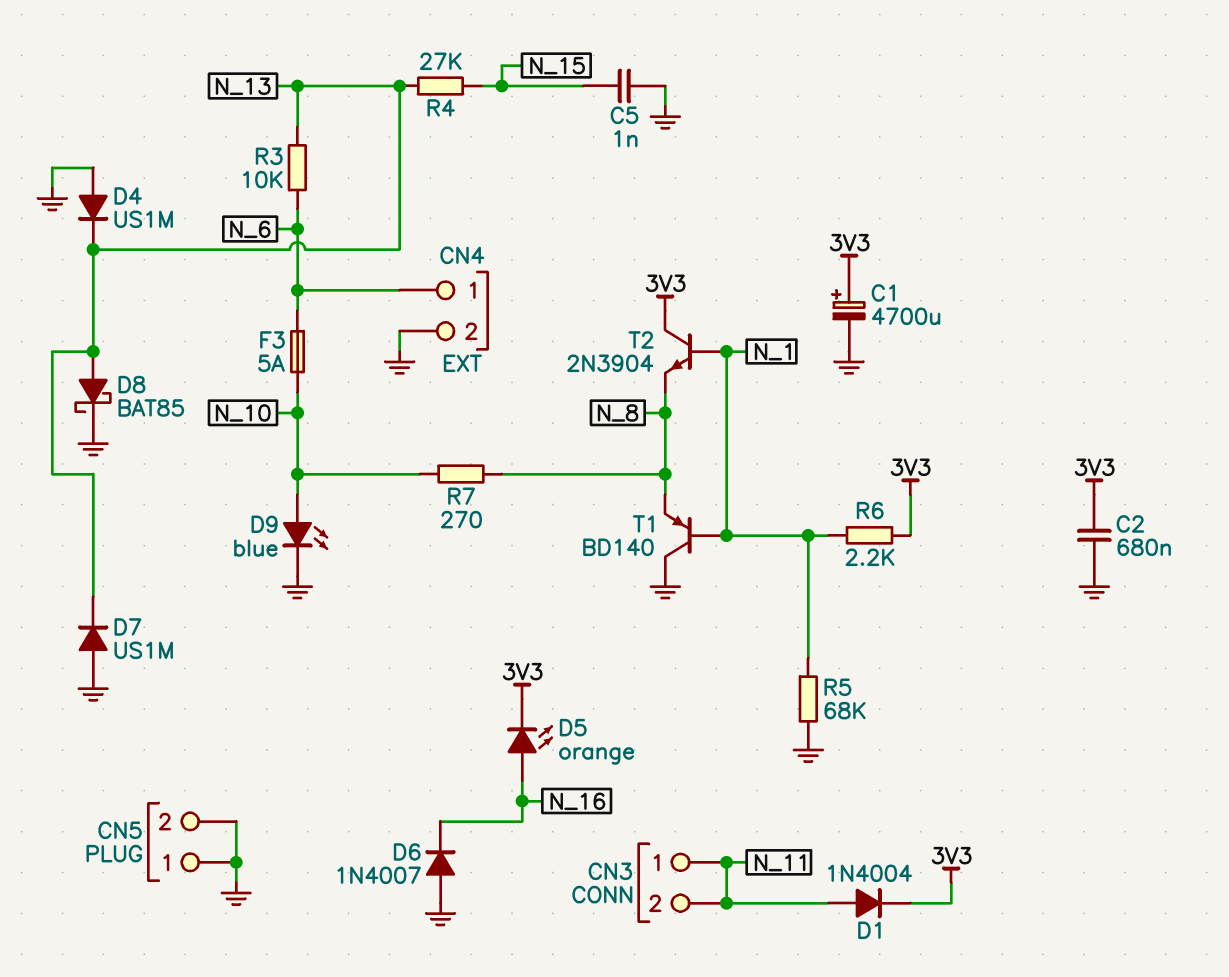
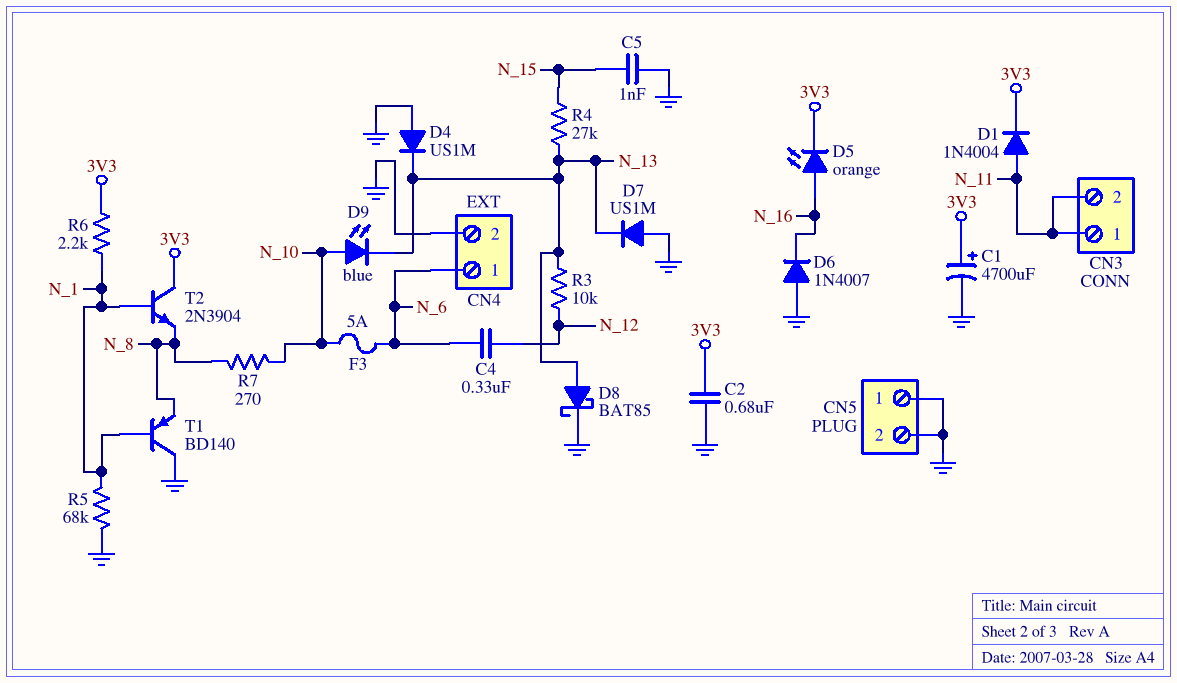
C4: none -> 330nF (N_6, N_12)
D9: LED blue (A N_10, K GND) -> LED blue (A N_10, K N_13)
R3: 10k (N_6, N_13) -> 10k (N_12, N_13)

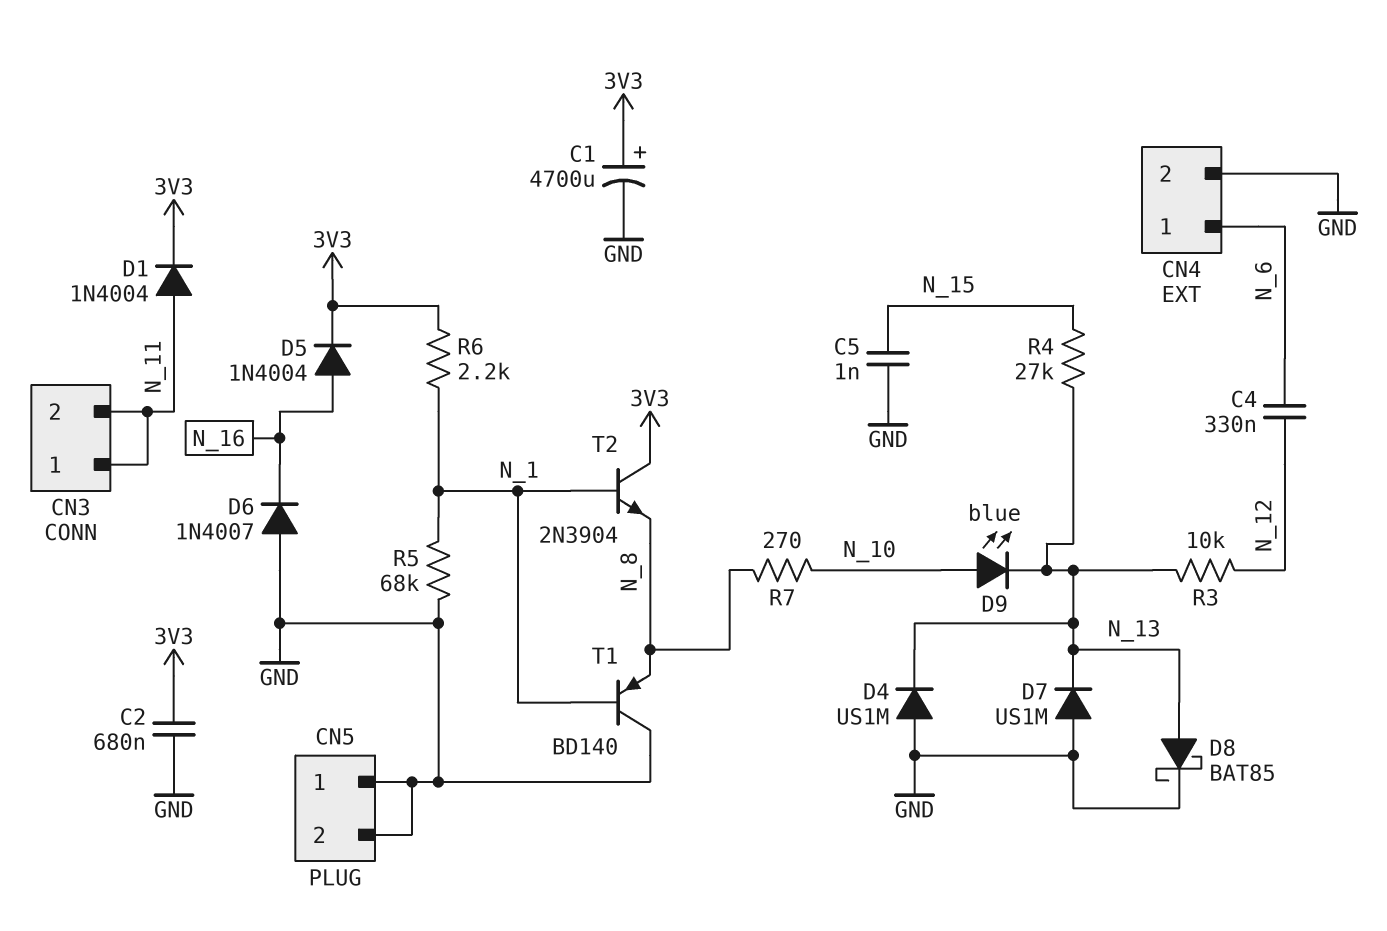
D5: LED orange (A N_16, K 3V3) -> diode 1N4004 (A N_16, K 3V3)
F3: 5A (N_6, N_10) -> none

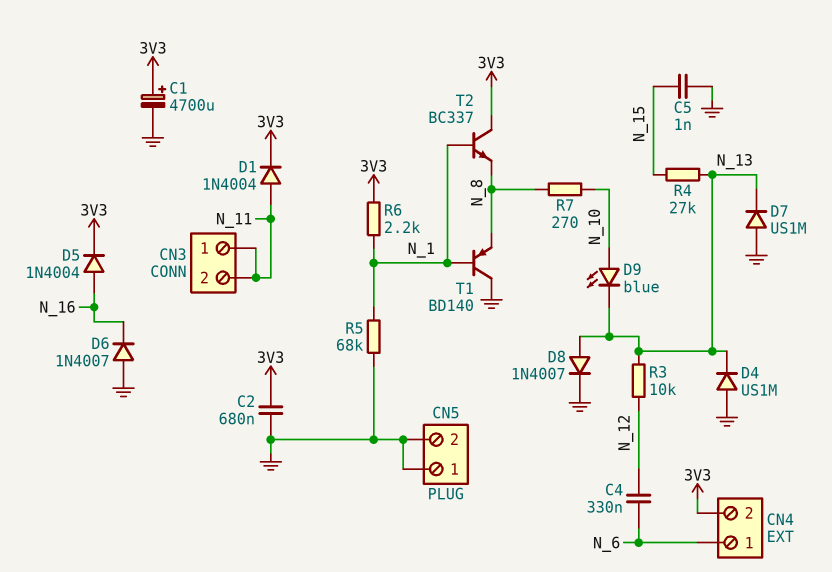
CN4 pin 2: GND -> 3V3
D8: schottky BAT85 (A N_13, K GND) -> diode 1N4007 (A N_13, K GND)
T2: NPN 2N3904 (B N_1, C 3V3, E N_8) -> NPN BC337 (B N_1, C 3V3, E N_8)

